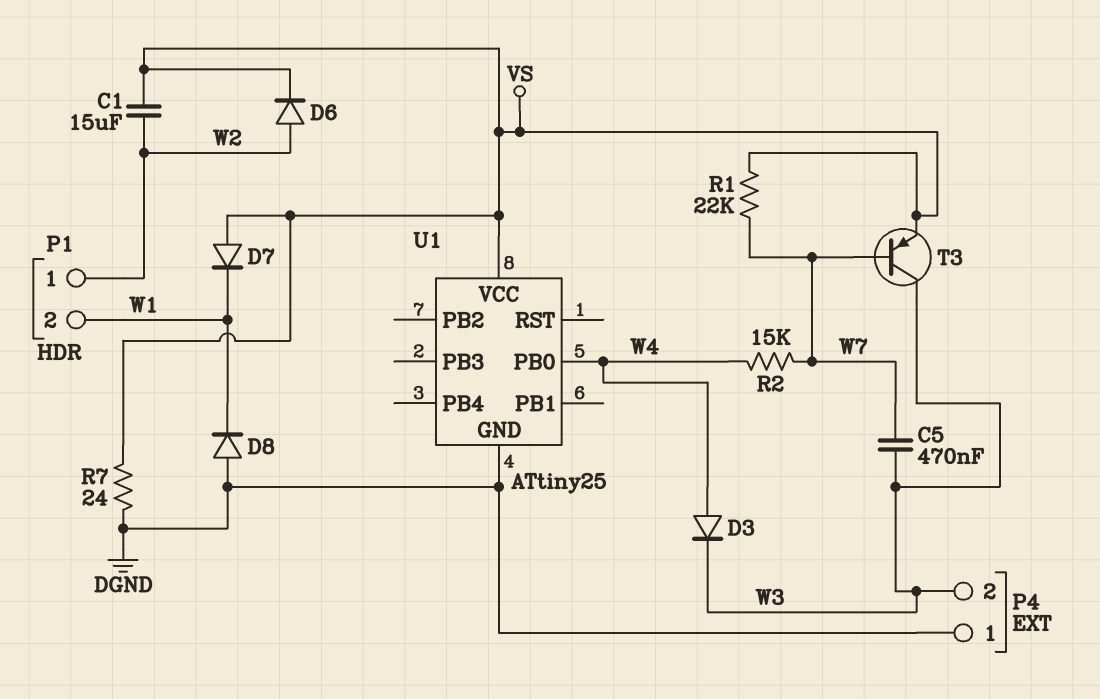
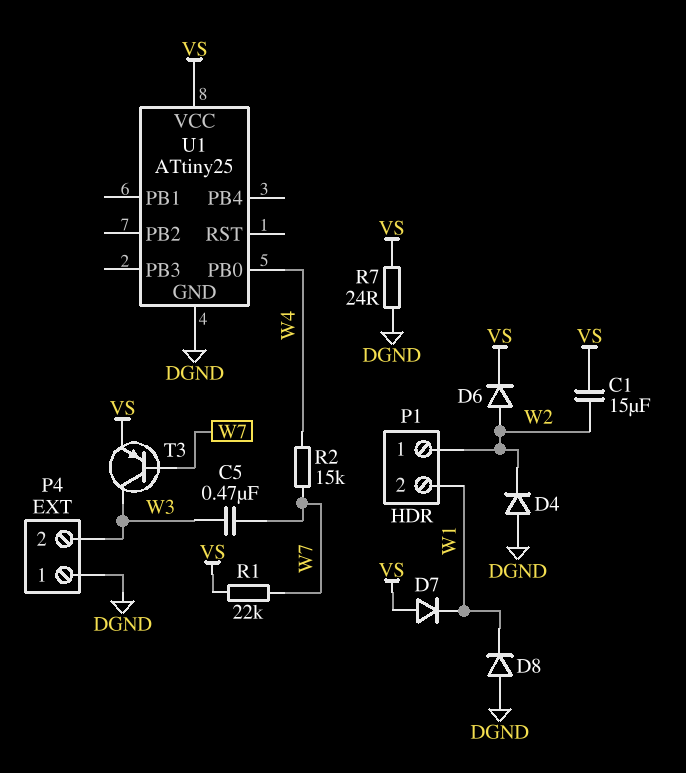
D3: diode (A W4, K W3) -> none
D4: none -> diode (A DGND, K W2)

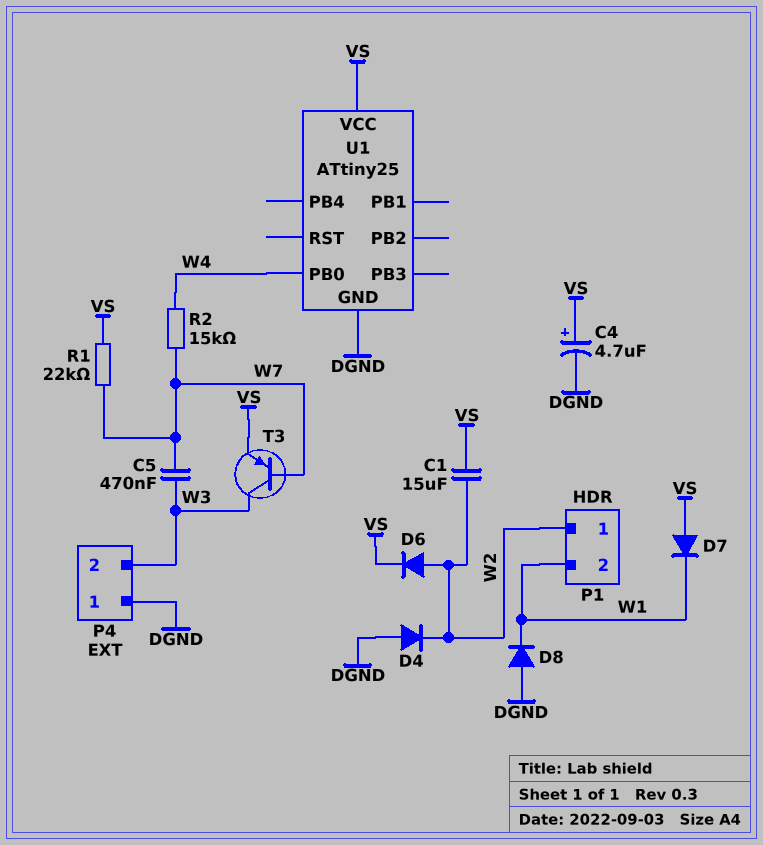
C4: none -> 4.7uF (plus VS, minus DGND)
R7: 24 (DGND, VS) -> none

